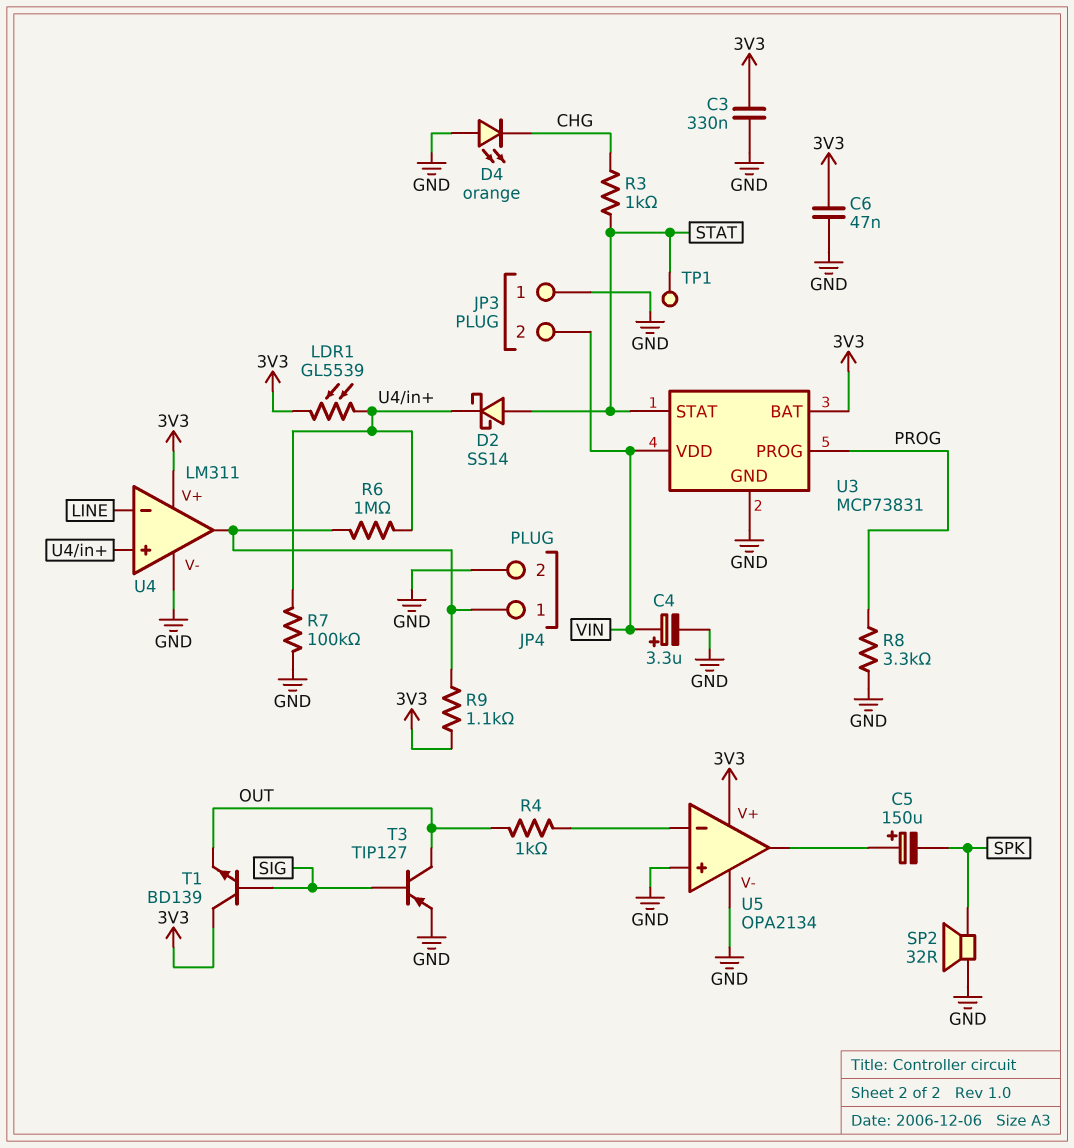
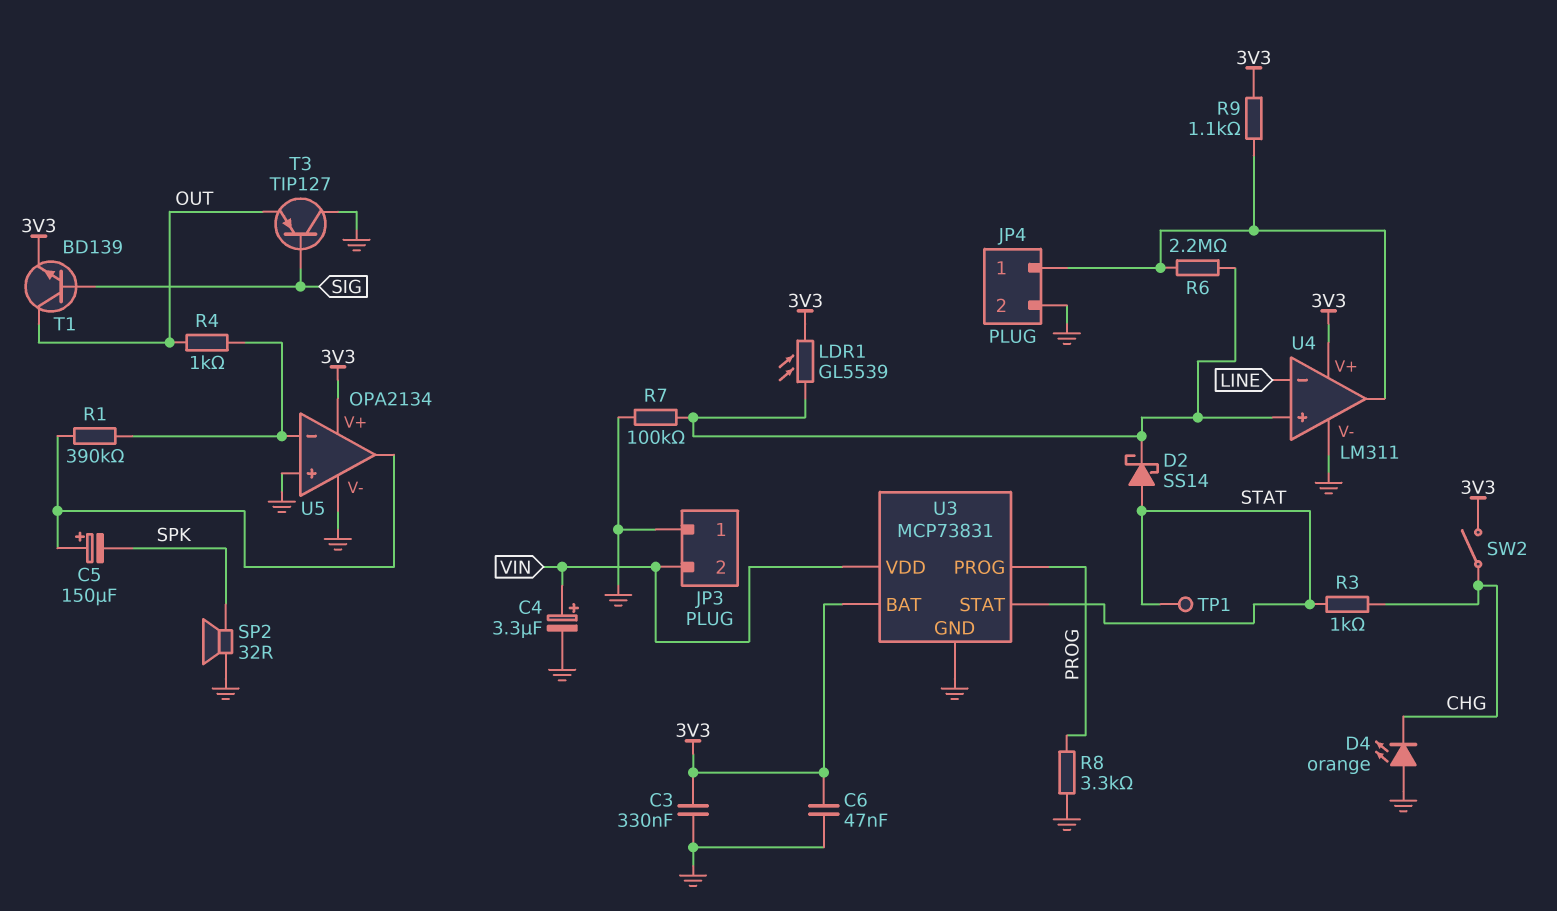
R1: none -> 390k (U5/in-, U5/out)
R6: 1M (JP4/1, U4/in+) -> 2.2M (JP4/1, U4/in+)
SW2: none -> switch (3V3, CHG)
T1: NPN BD139 (B SIG, C 3V3, E OUT) -> NPN BD139 (B SIG, C OUT, E 3V3)
T3: PNP TIP127 (B SIG, C OUT, E GND) -> PNP TIP127 (B SIG, C GND, E OUT)

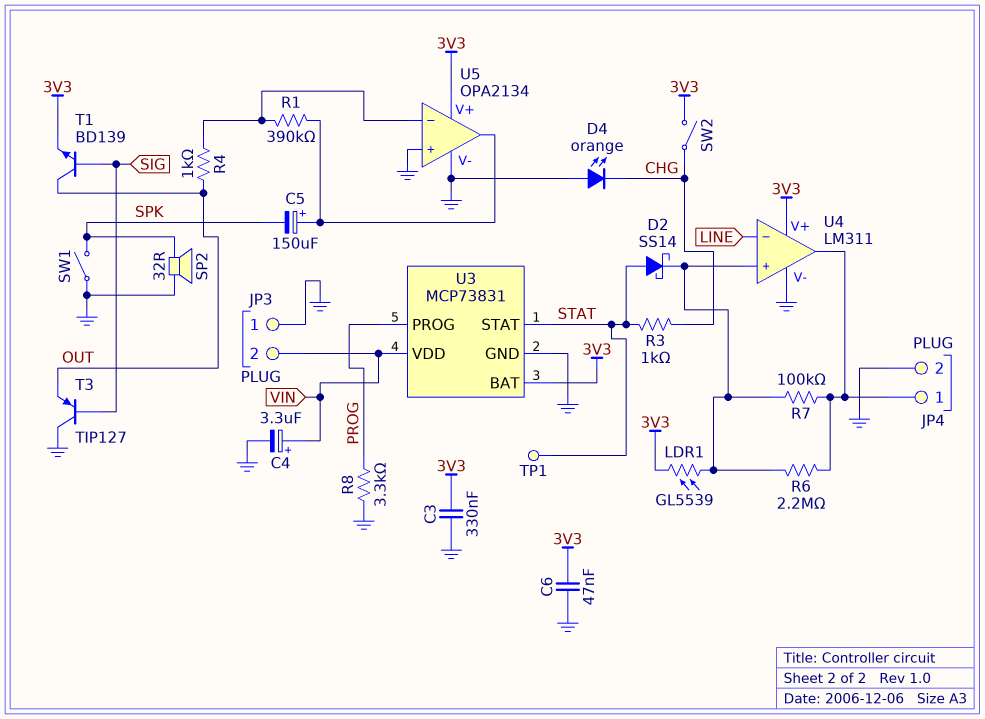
R7: 100k (GND, U4/in+) -> 100k (JP4/1, U4/in+)
R9: 1.1k (3V3, JP4/1) -> none
SW1: none -> switch (GND, SPK)

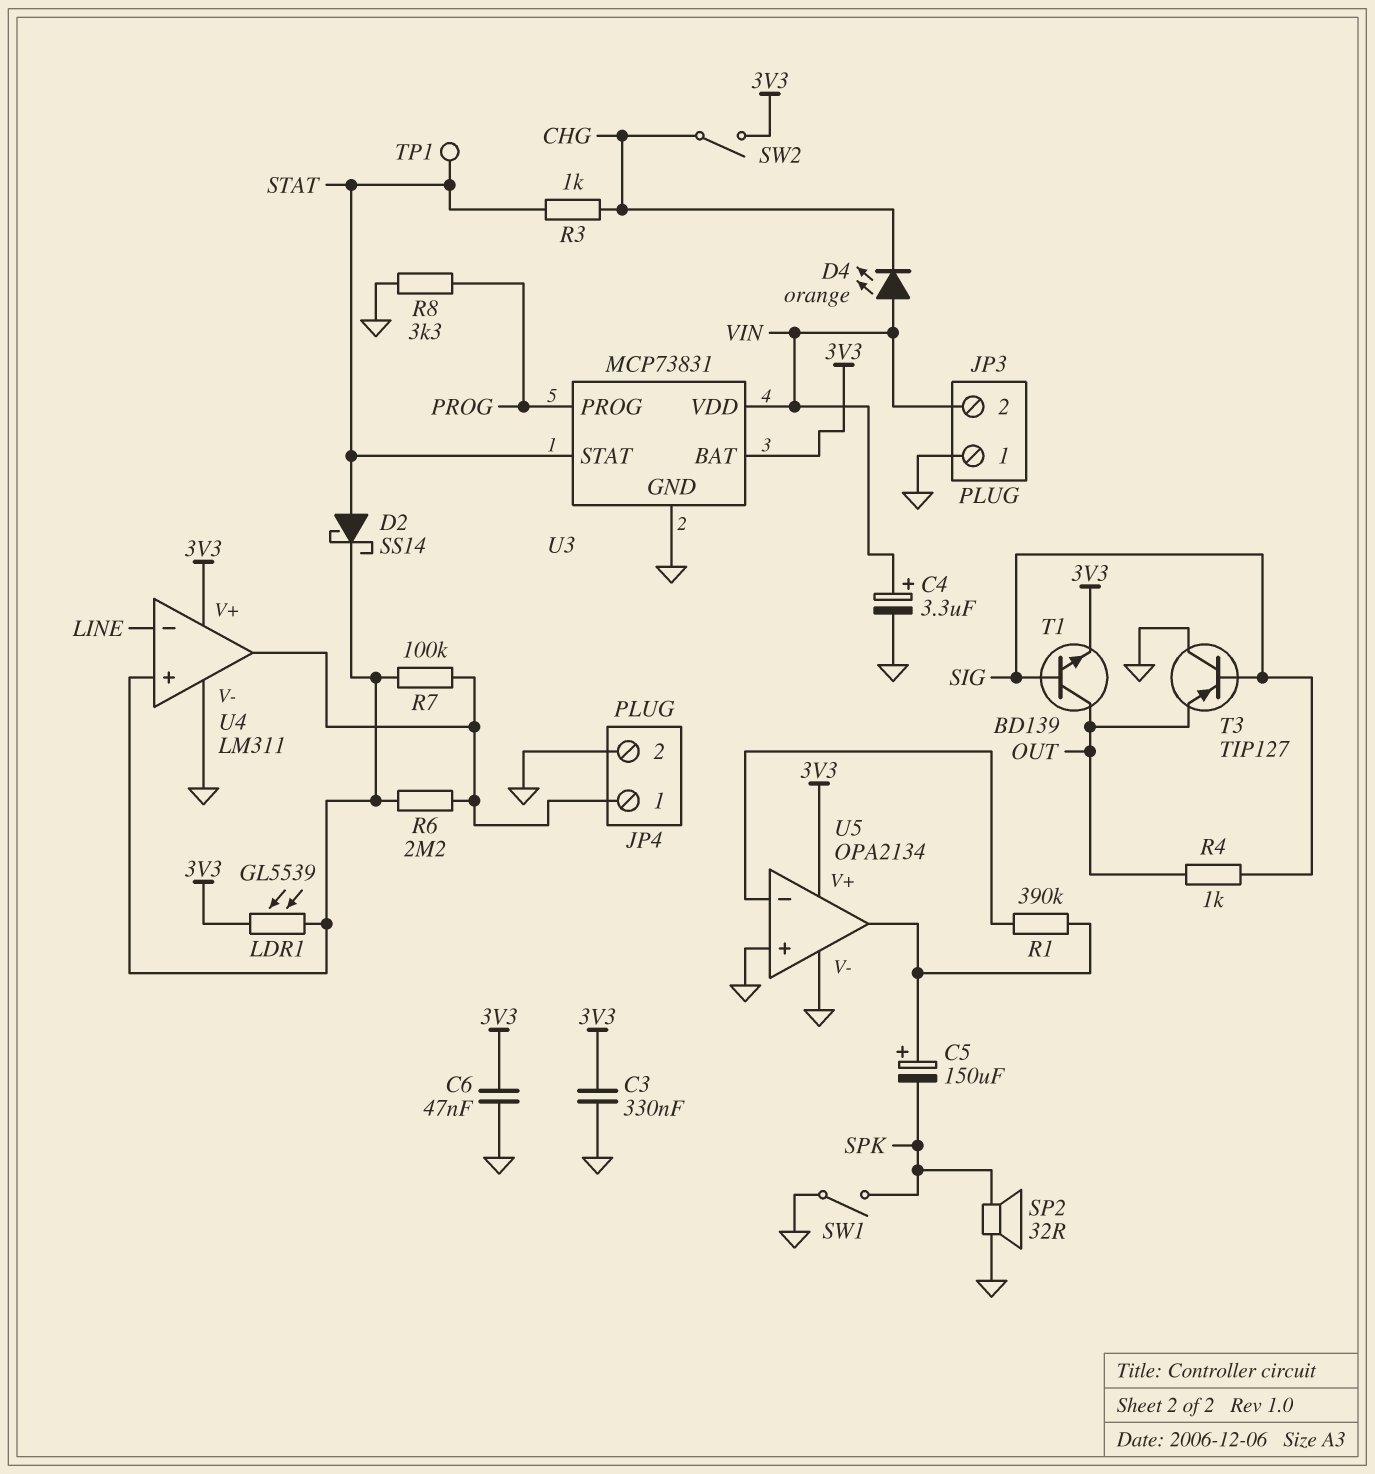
D4: LED orange (A GND, K CHG) -> LED orange (A VIN, K CHG)
R4: 1k (OUT, U5/in-) -> 1k (OUT, SIG)

